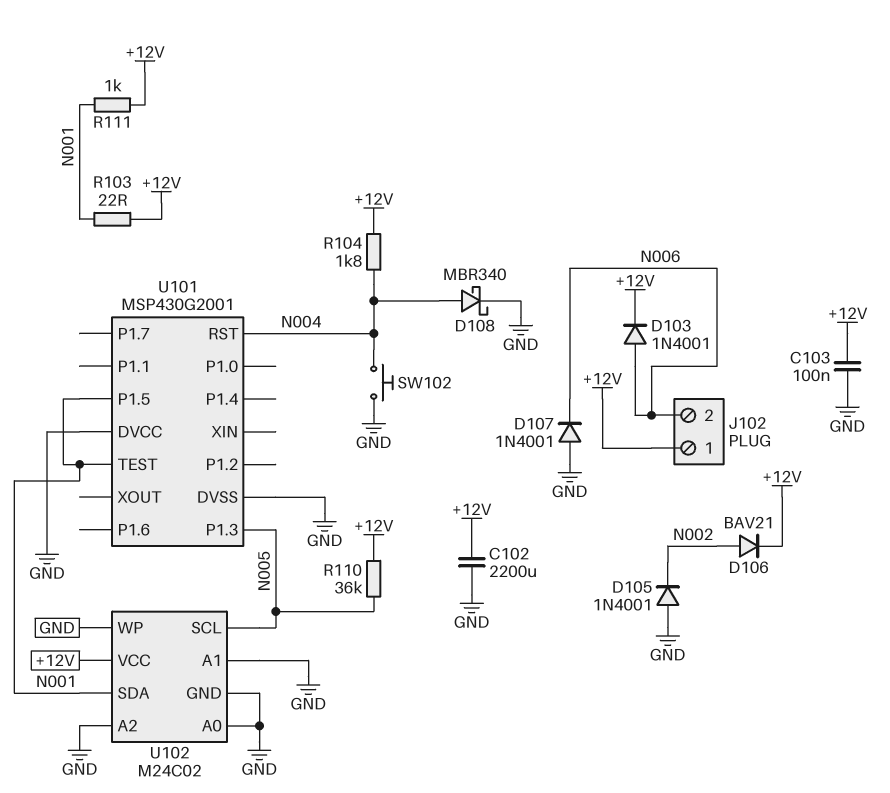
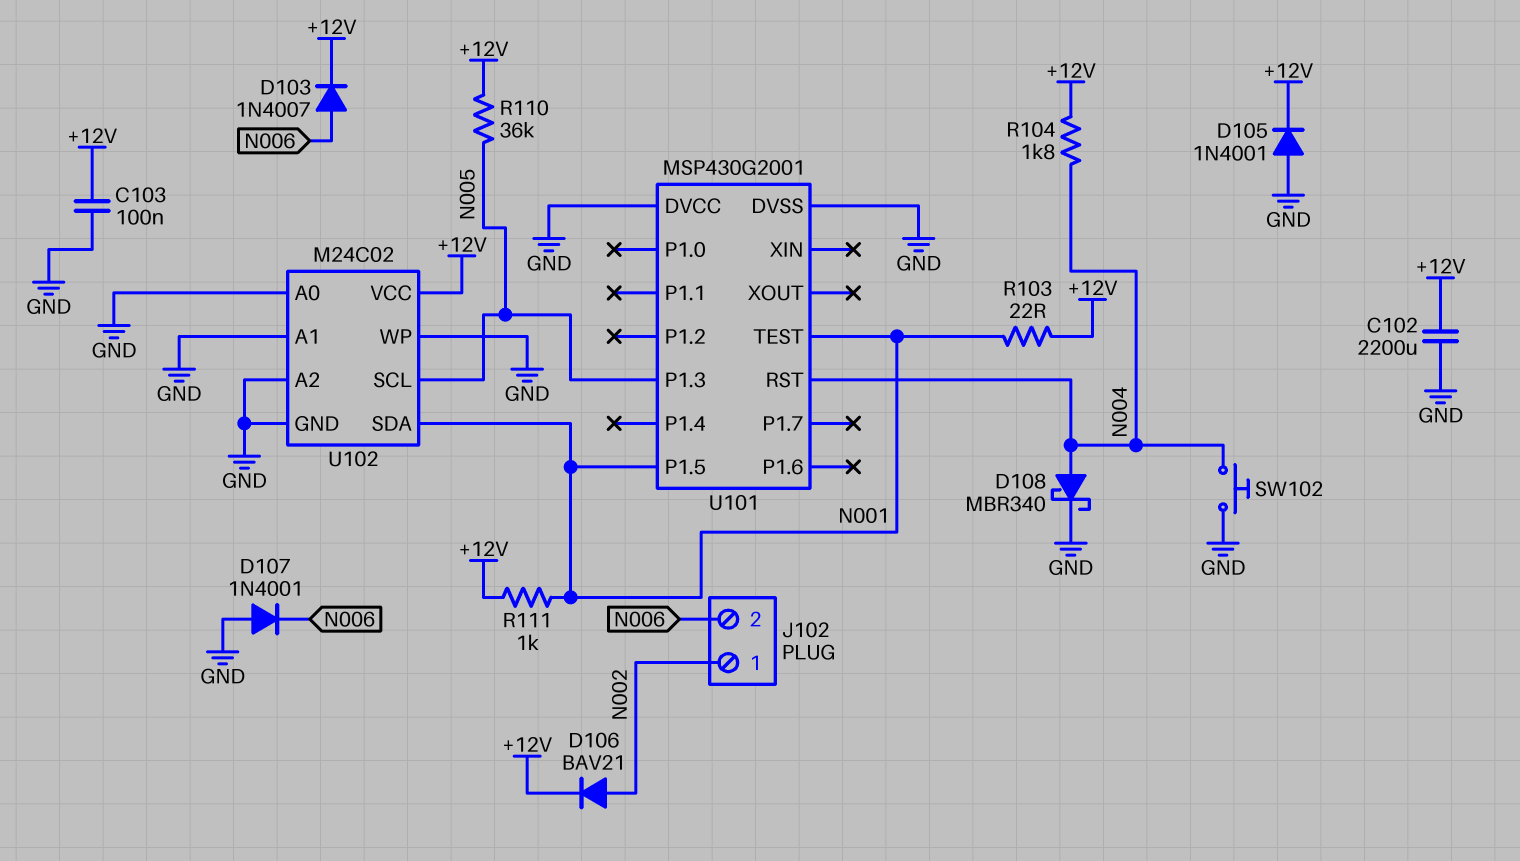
D103: diode 1N4001 (A N006, K +12V) -> diode 1N4007 (A N006, K +12V)
D105: diode 1N4001 (A GND, K N002) -> diode 1N4001 (A GND, K +12V)
J102 pin 1: +12V -> N002

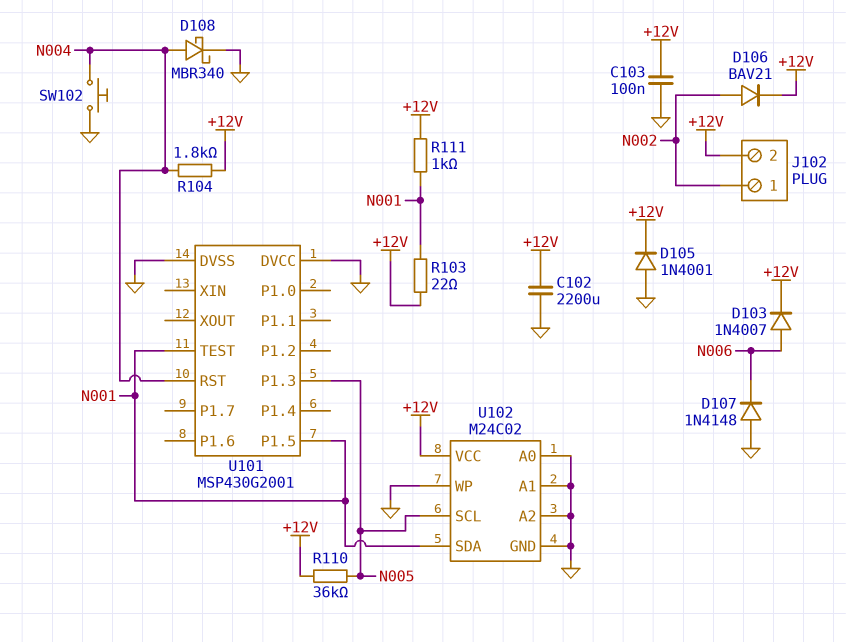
D107: diode 1N4001 (A GND, K N006) -> diode 1N4148 (A GND, K N006)
J102 pin 2: N006 -> +12V

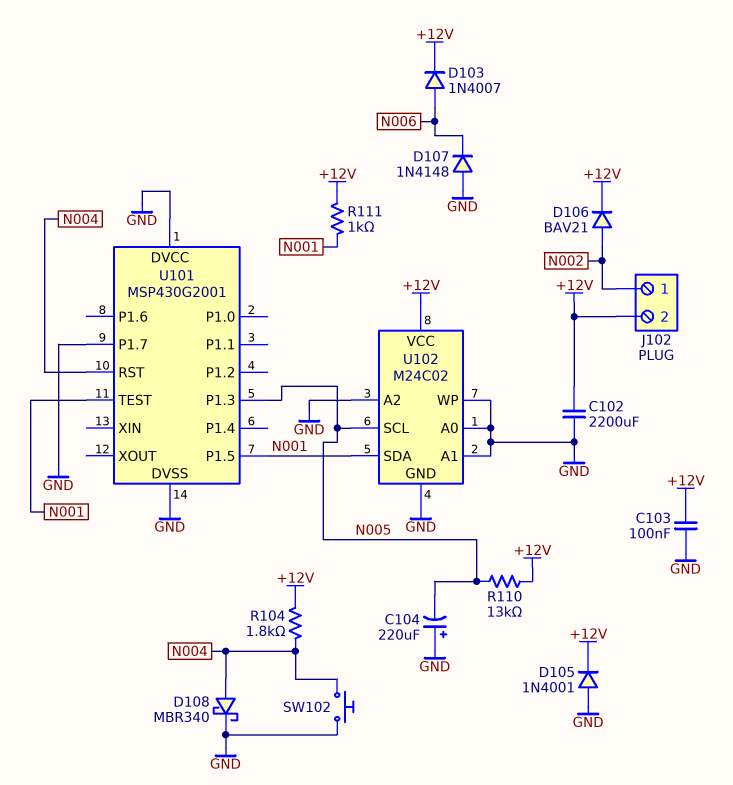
C104: none -> 220uF (plus GND, minus N005)
R103: 22 (+12V, N001) -> none
R110: 36k (+12V, N005) -> 13k (+12V, N005)
U101 pin P1.7: none -> GND

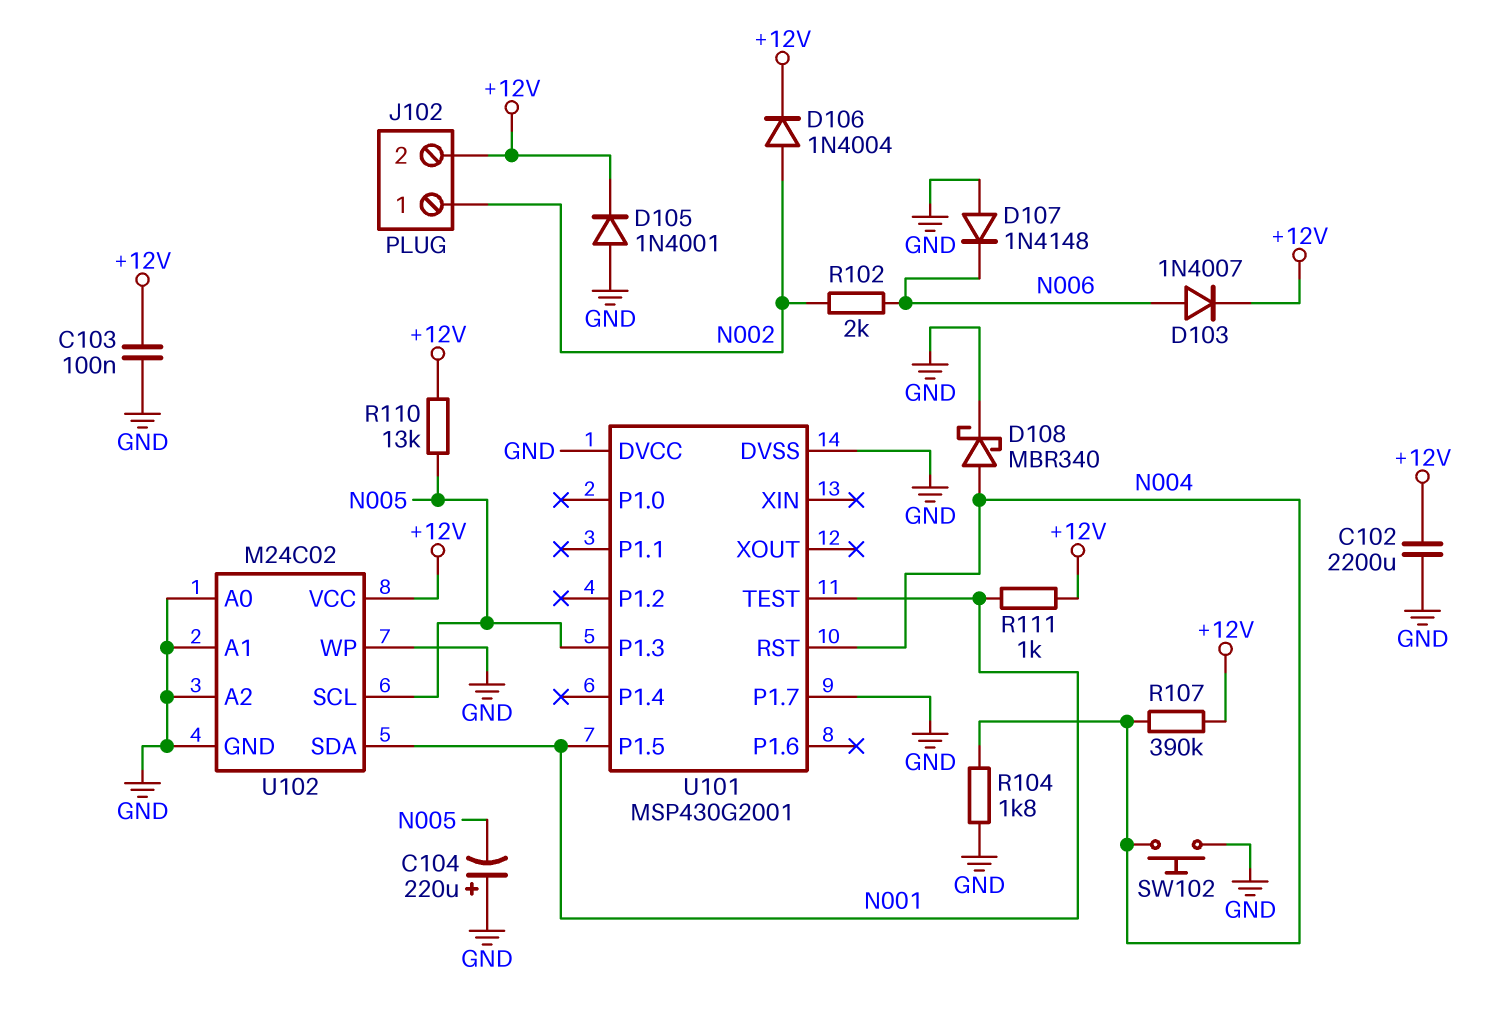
D106: diode BAV21 (A N002, K +12V) -> diode 1N4004 (A N002, K +12V)
R102: none -> 2k (N002, N006)
R104: 1.8k (+12V, N004) -> 1.8k (GND, N004)
R107: none -> 390k (+12V, N004)

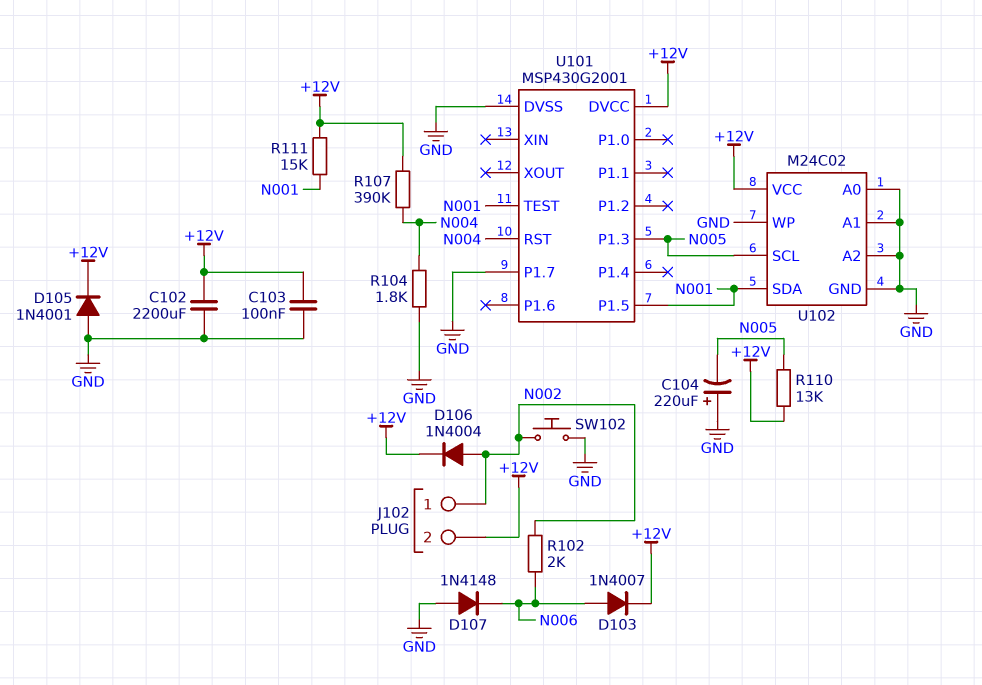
D108: schottky MBR340 (A N004, K GND) -> none
R111: 1k (+12V, N001) -> 15k (+12V, N001)
SW102: button (GND, N004) -> button (GND, N002)
U101 pin DVCC: GND -> +12V

